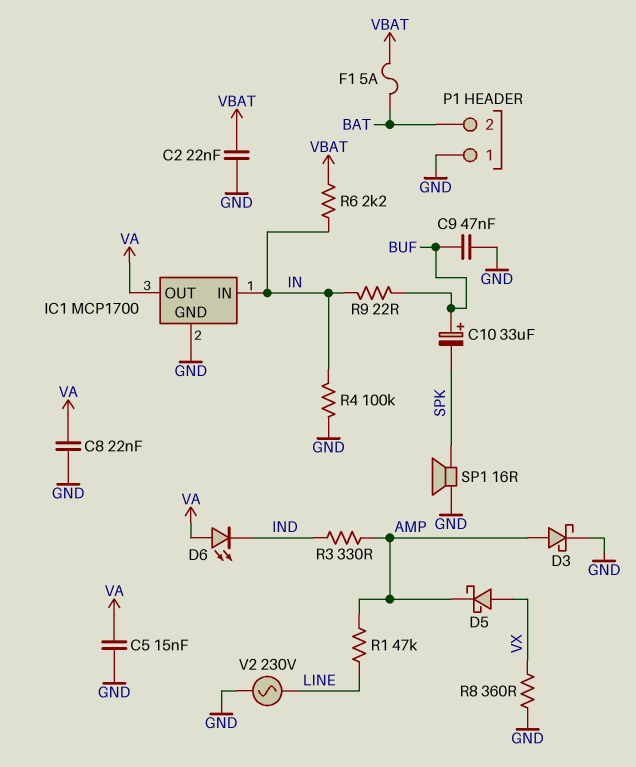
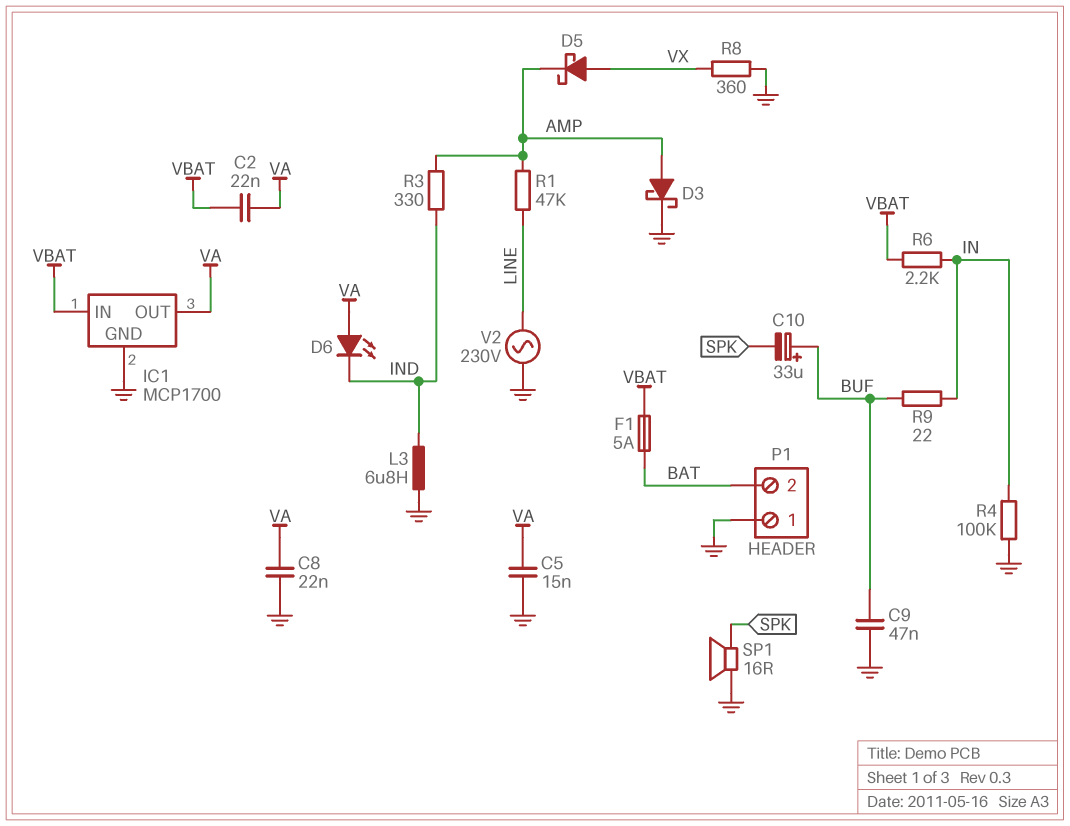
C2: 22nF (GND, VBAT) -> 22nF (VA, VBAT)
IC1 pin IN: IN -> VBAT
L3: none -> 6.8uH (GND, IND)

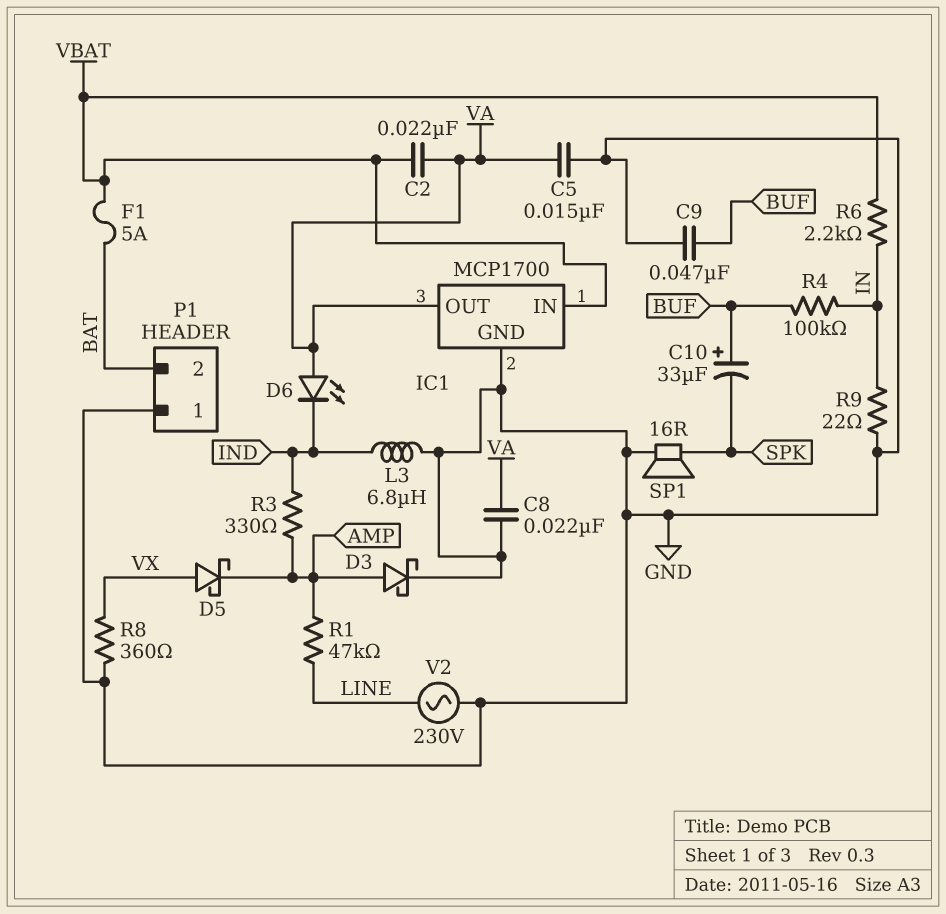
R4: 100k (GND, IN) -> 100k (BUF, IN)
R9: 22 (BUF, IN) -> 22 (GND, IN)

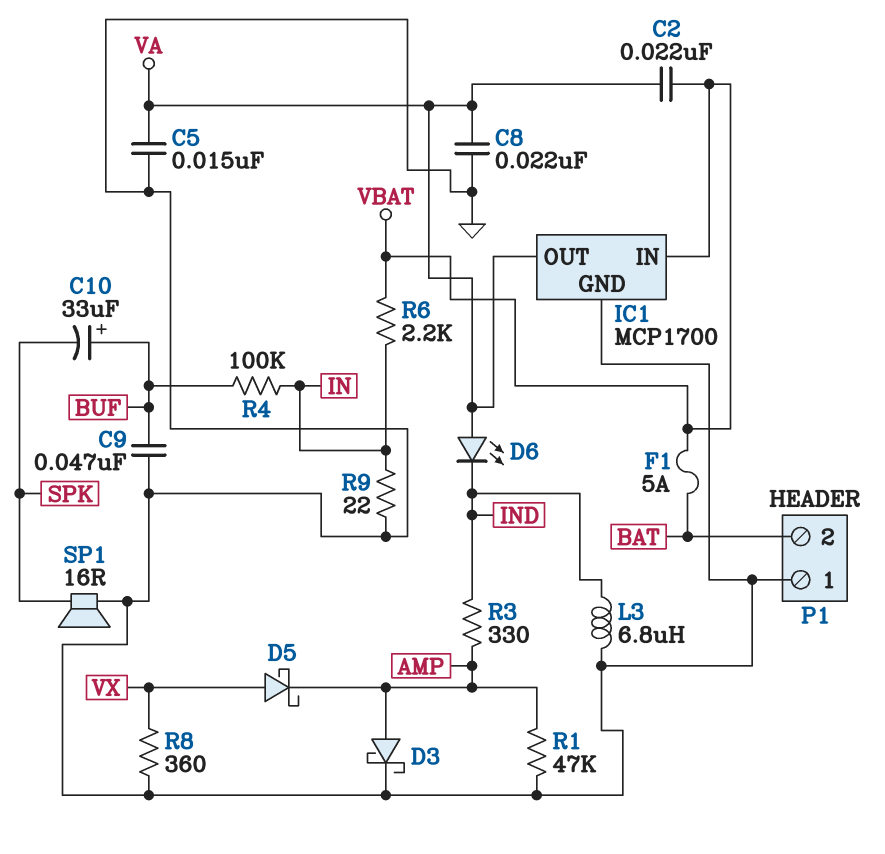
R1: 47k (AMP, LINE) -> 47k (AMP, GND)
V2: AC 230V (GND, LINE) -> none

